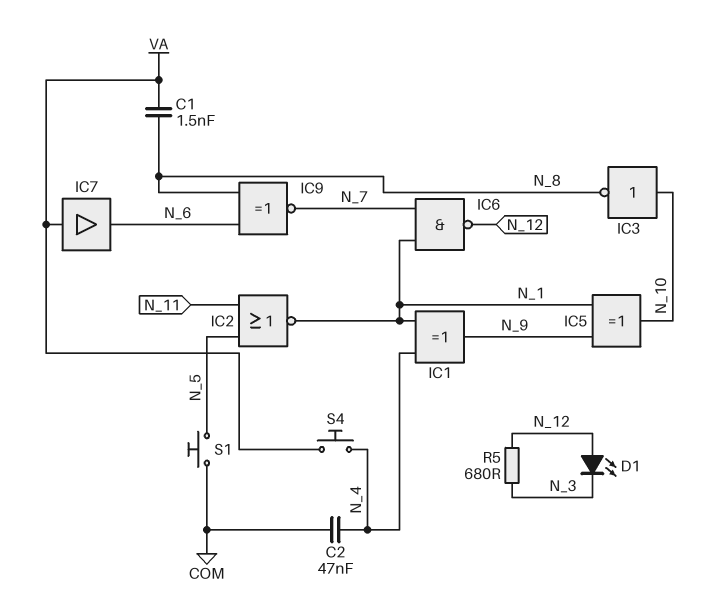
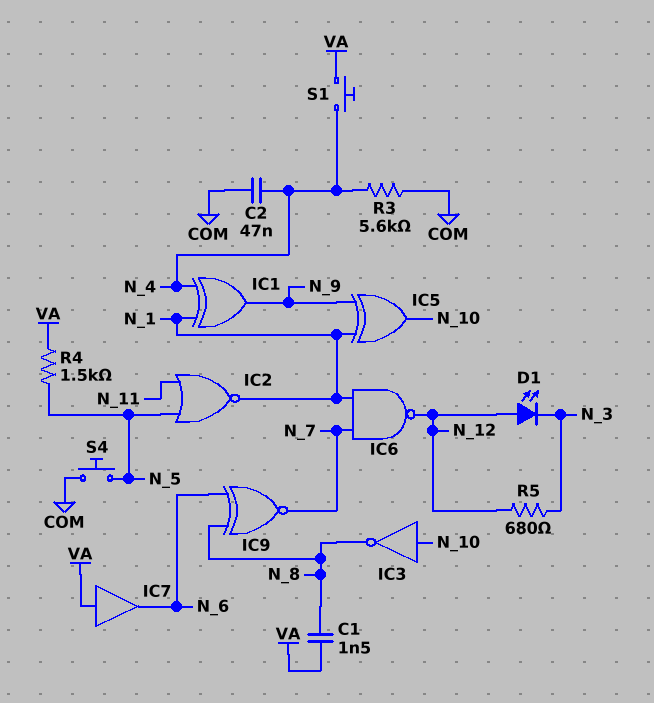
R3: none -> 5.6k (COM, N_4)
R4: none -> 1.5k (N_5, VA)
S1: button (COM, N_5) -> button (N_4, VA)
S4: button (N_4, VA) -> button (COM, N_5)

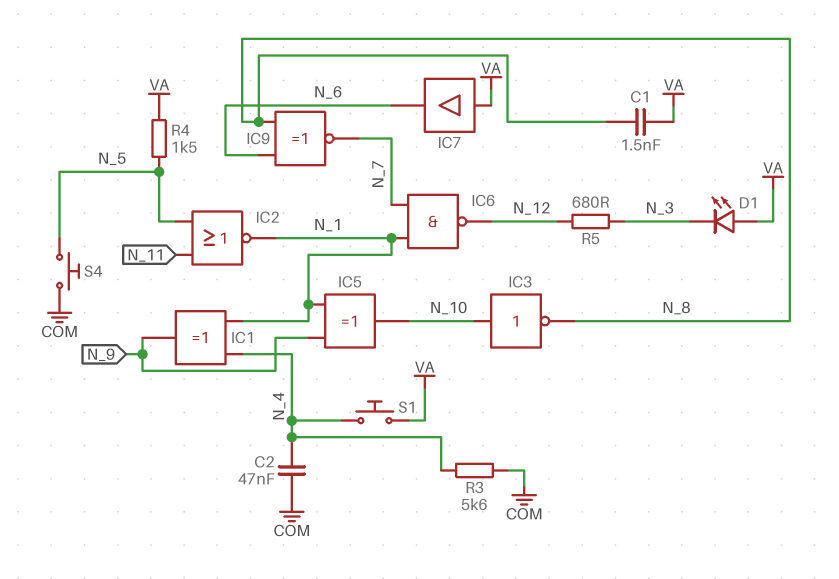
D1: LED (A N_12, K N_3) -> LED (A VA, K N_3)

